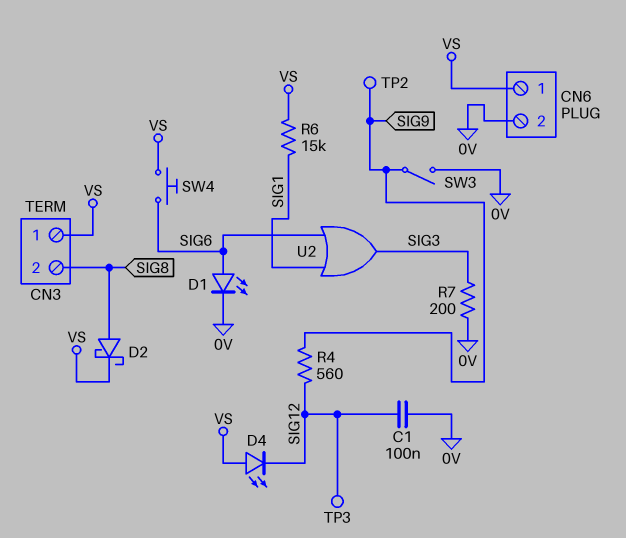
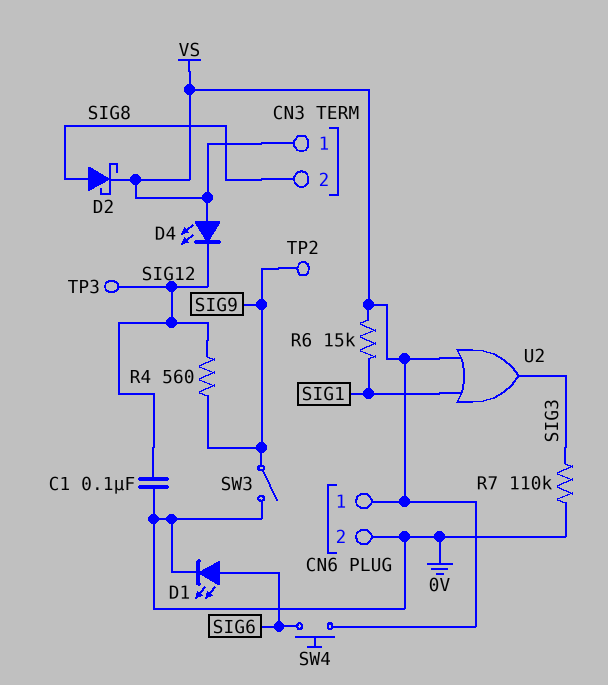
R7: 200 (0V, SIG3) -> 110k (0V, SIG3)
U2: OR (in SIG1, in SIG6, out SIG3) -> OR (in SIG1, in VS, out SIG3)

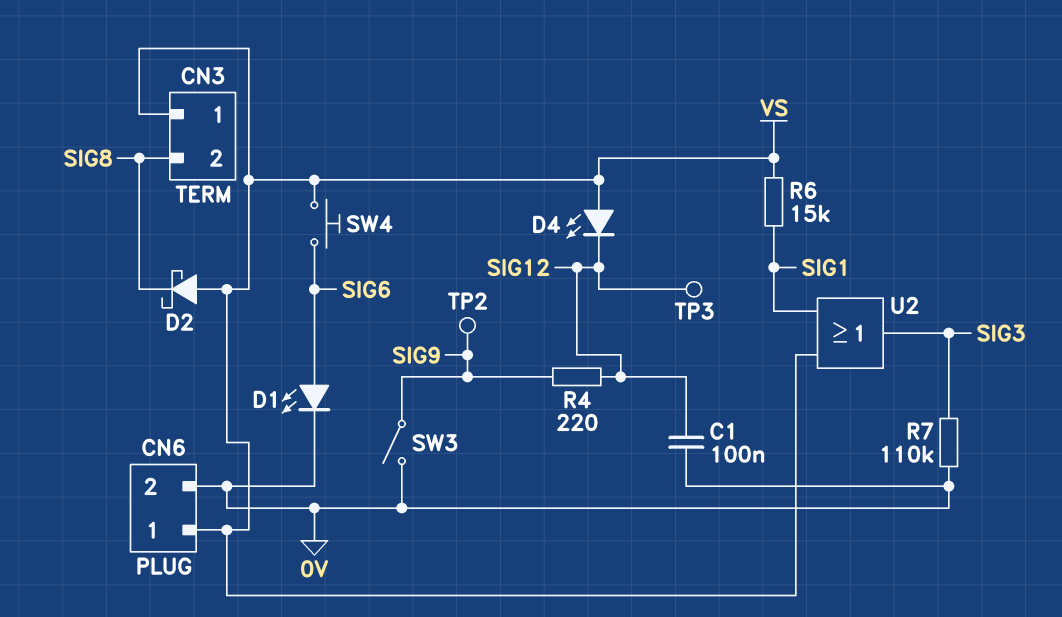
D2: schottky (A SIG8, K VS) -> schottky (A VS, K SIG8)
R4: 560 (SIG9, SIG12) -> 220 (SIG9, SIG12)

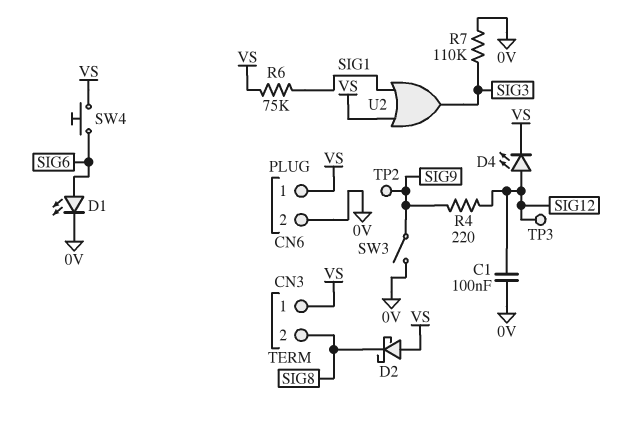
D4: LED (A VS, K SIG12) -> LED (A SIG12, K VS)
R6: 15k (SIG1, VS) -> 75k (SIG1, VS)

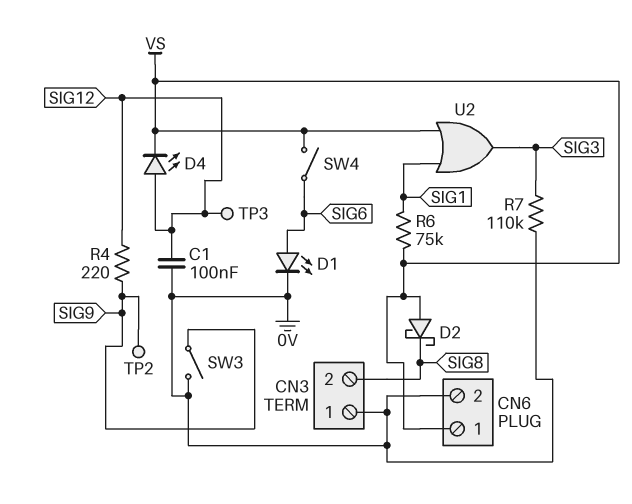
CN3 pin 1: VS -> 0V
SW4: button (SIG6, VS) -> switch (SIG6, VS)

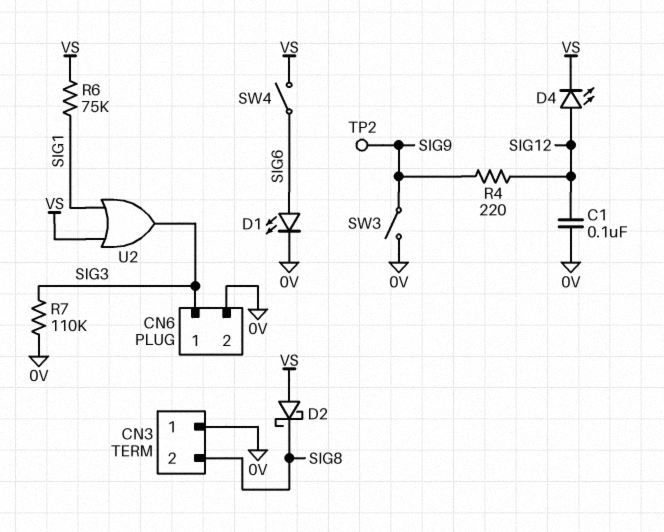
CN6 pin 1: VS -> SIG3
TP3: test point (SIG12) -> none

